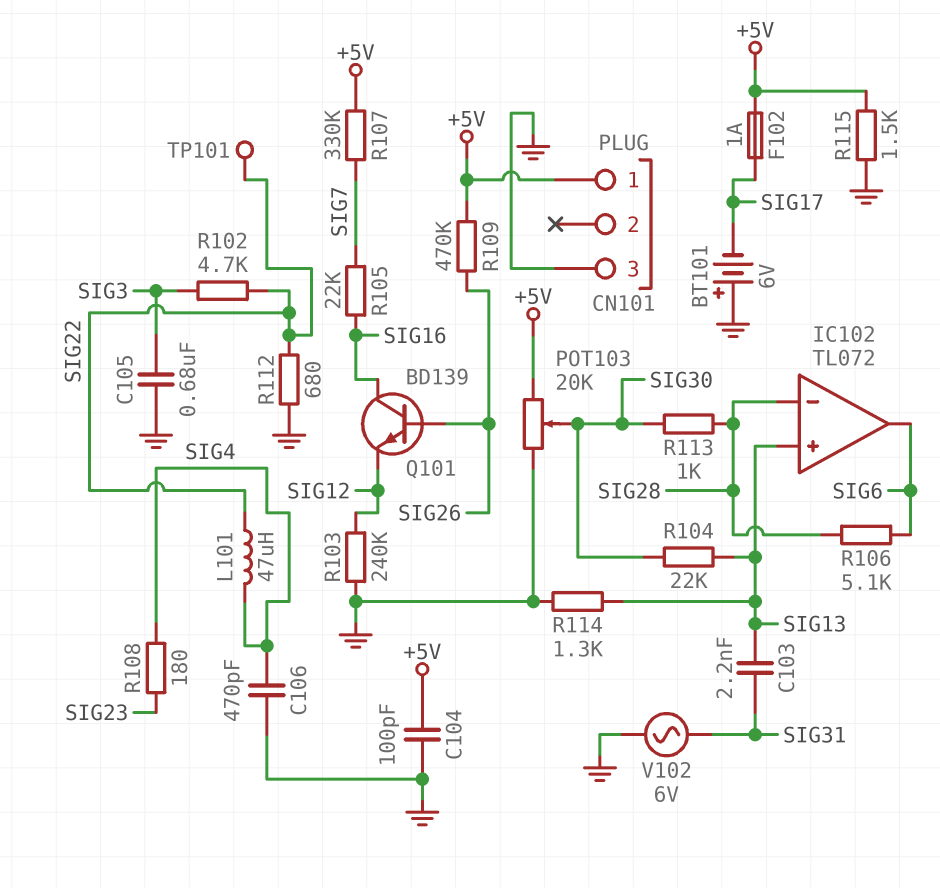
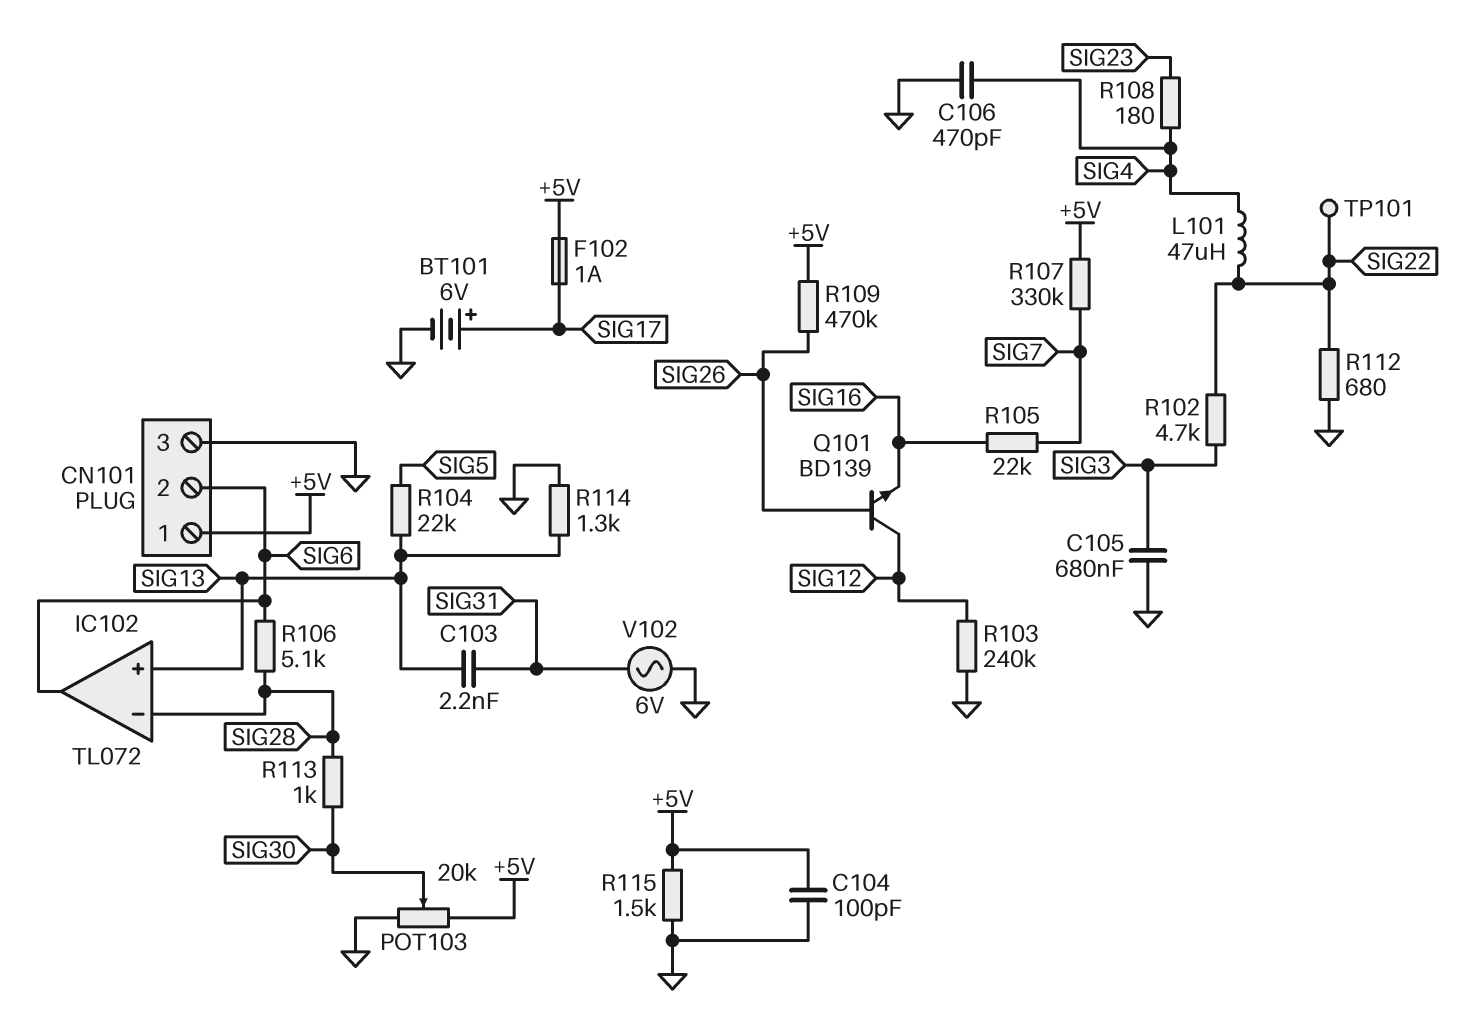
BT101: 6V (plus GND, minus SIG17) -> 6V (plus SIG17, minus GND)
CN101 pin 2: none -> SIG6
Q101: NPN BD139 (B SIG26, C SIG16, E SIG12) -> NPN BD139 (B SIG26, C SIG12, E SIG16)
R104: 22k (SIG13, SIG30) -> 22k (SIG5, SIG13)

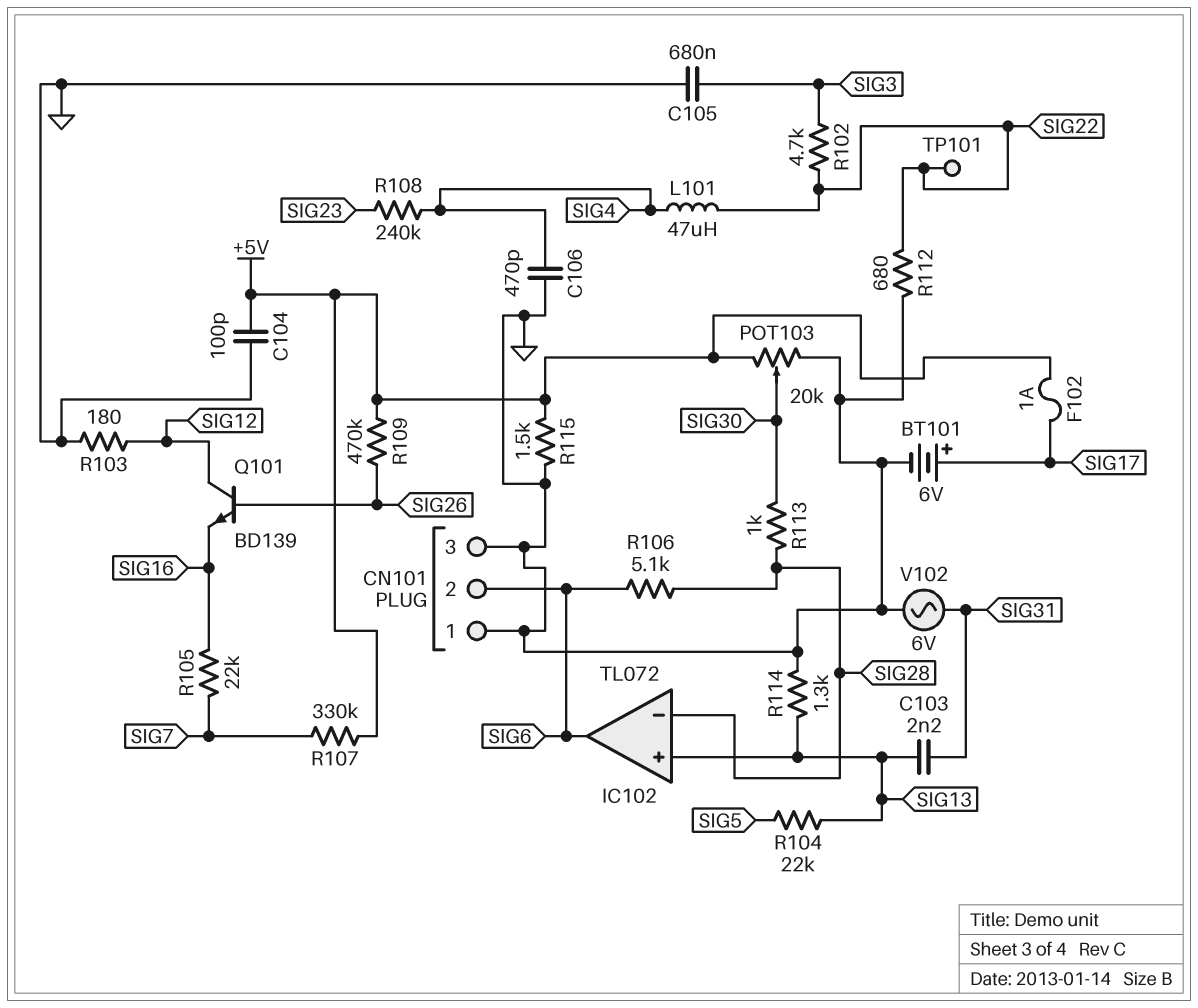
CN101 pin 1: +5V -> GND
R103: 240k (GND, SIG12) -> 180 (GND, SIG12)
R108: 180 (SIG4, SIG23) -> 240k (SIG4, SIG23)

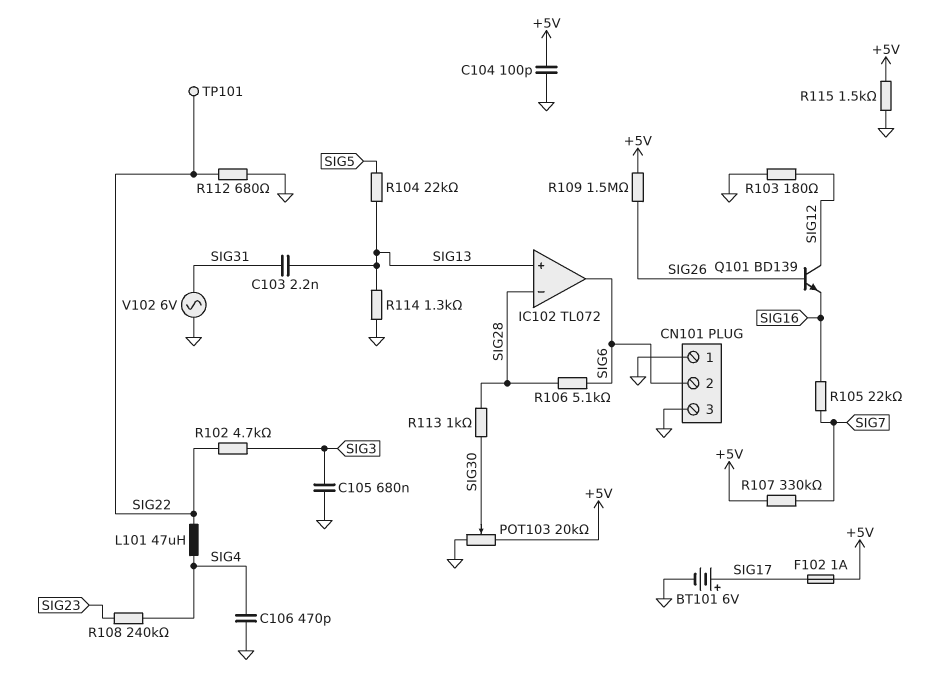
R109: 470k (+5V, SIG26) -> 1.5M (+5V, SIG26)

